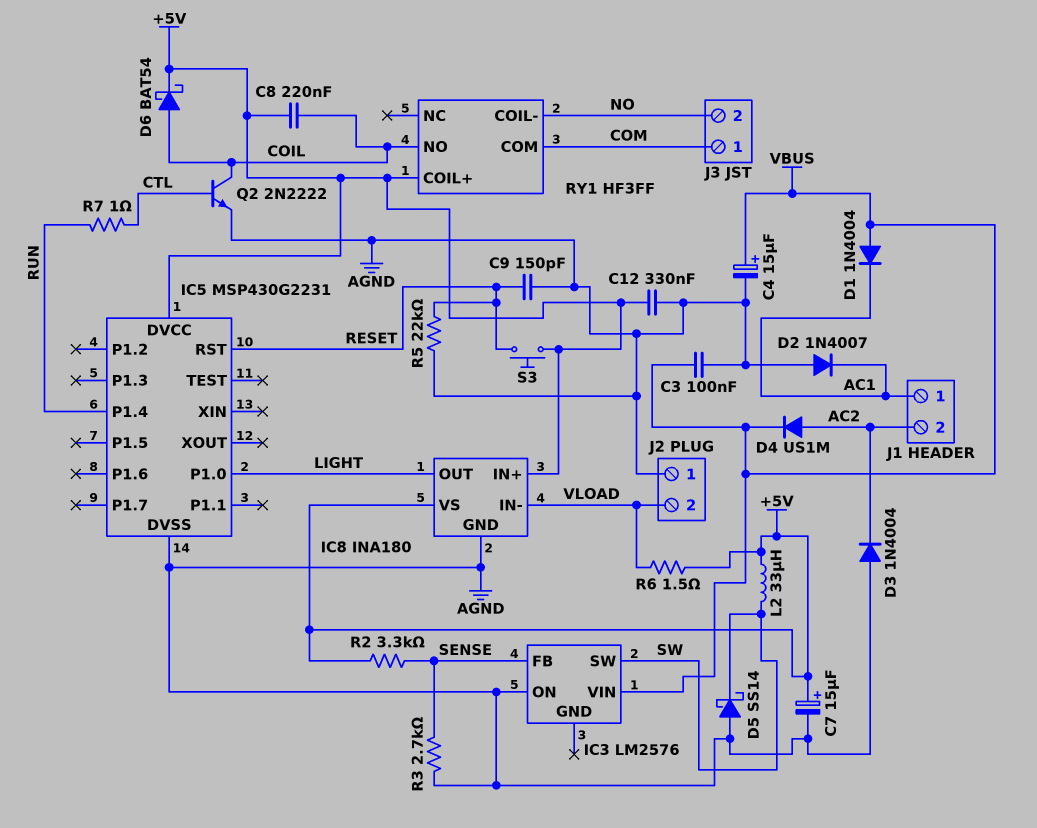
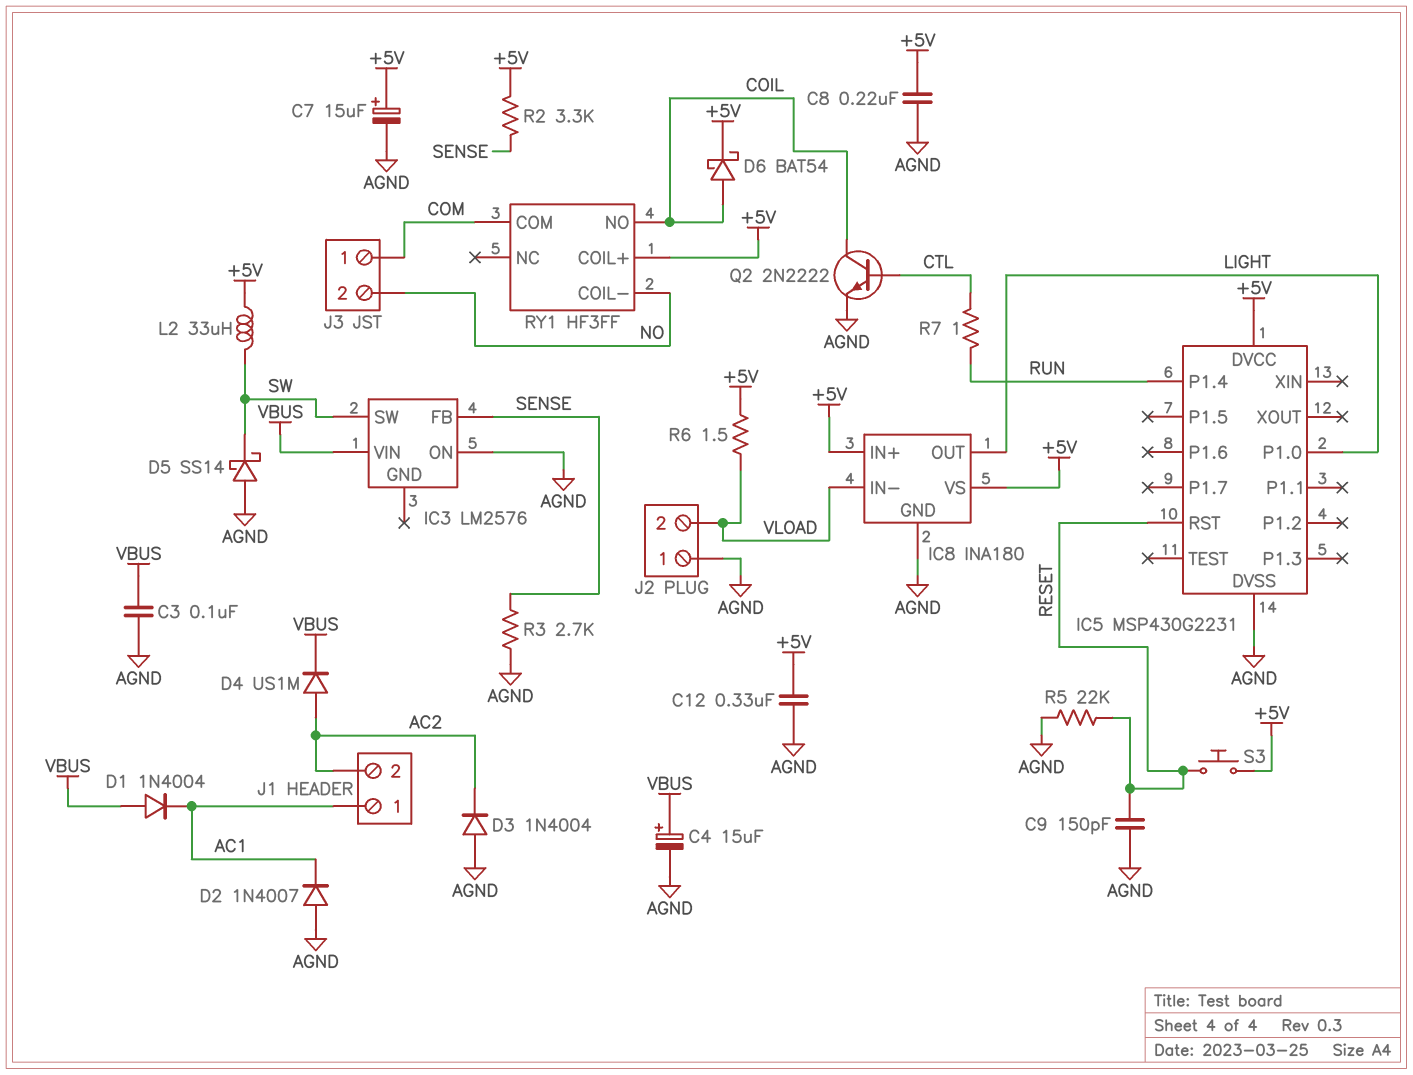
C8: 220nF (+5V, COIL) -> 220nF (+5V, AGND)

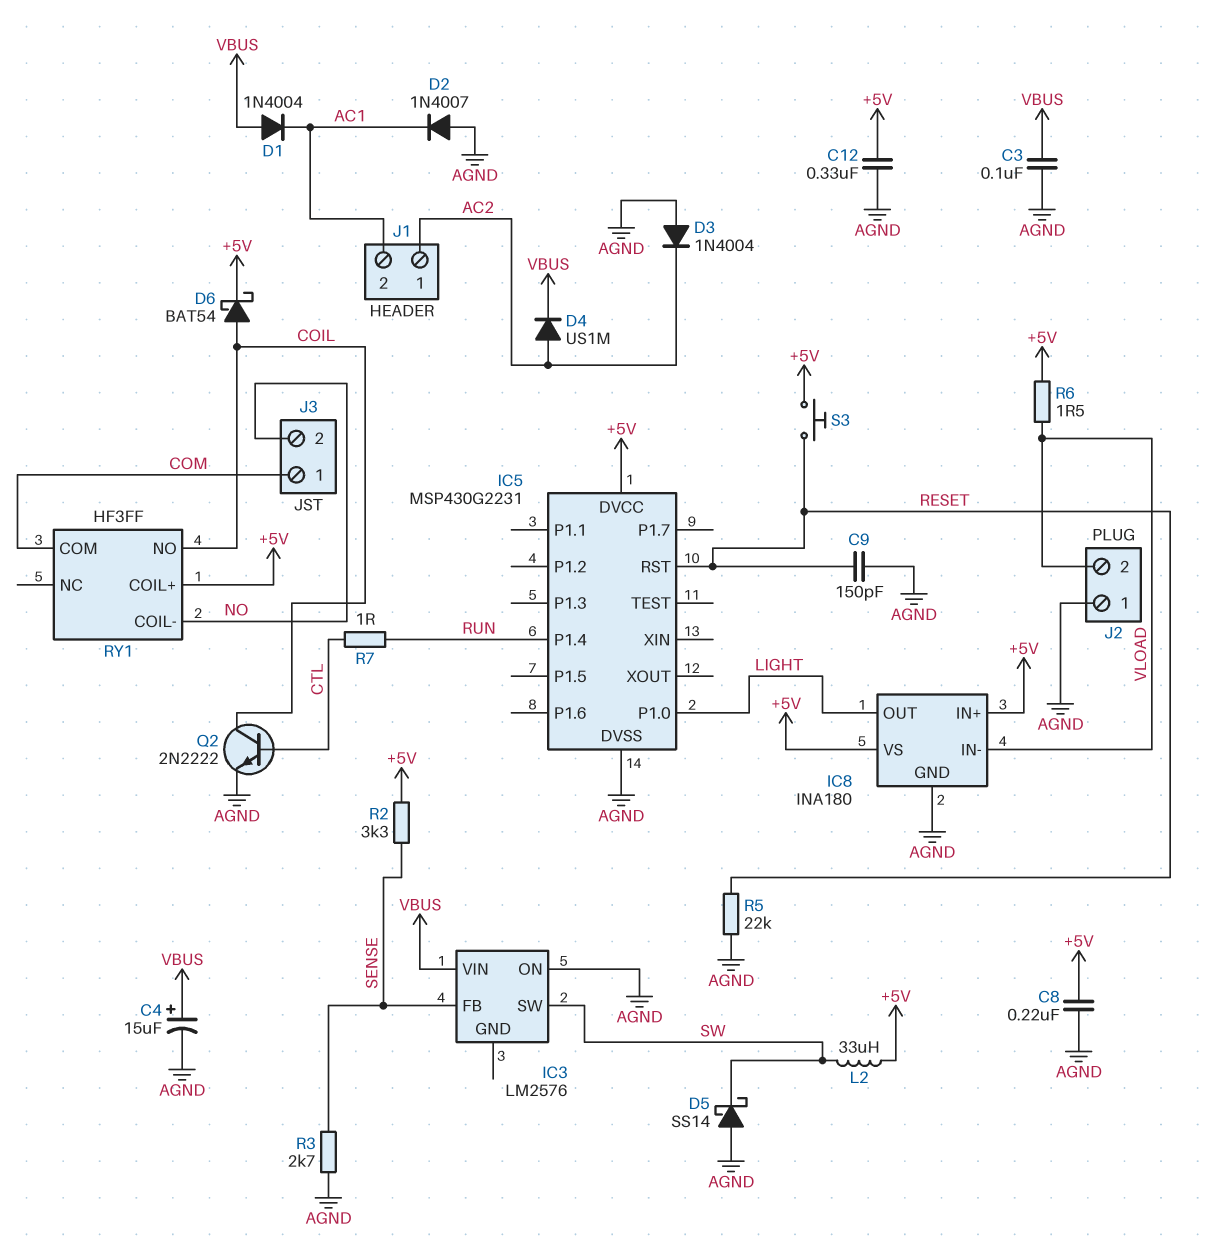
C7: 15uF (plus +5V, minus AGND) -> none
J1 pin 1: AC1 -> AC2
J1 pin 2: AC2 -> AC1

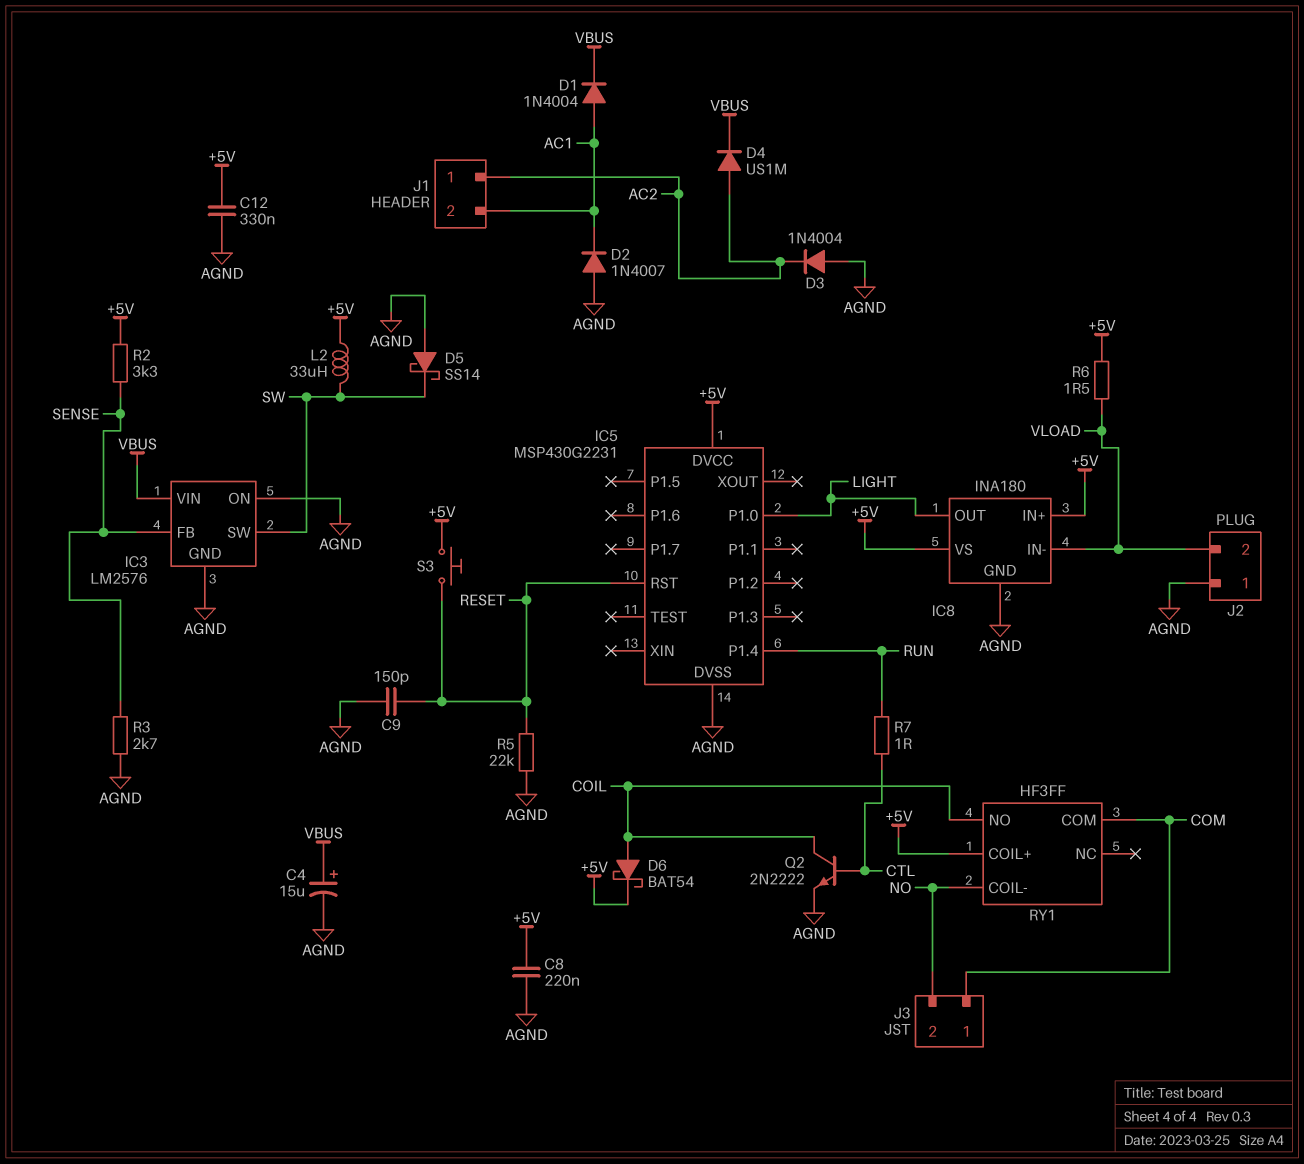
C3: 100nF (AGND, VBUS) -> none
D1: diode 1N4004 (A VBUS, K AC1) -> diode 1N4004 (A AC1, K VBUS)
IC3 pin GND: none -> AGND

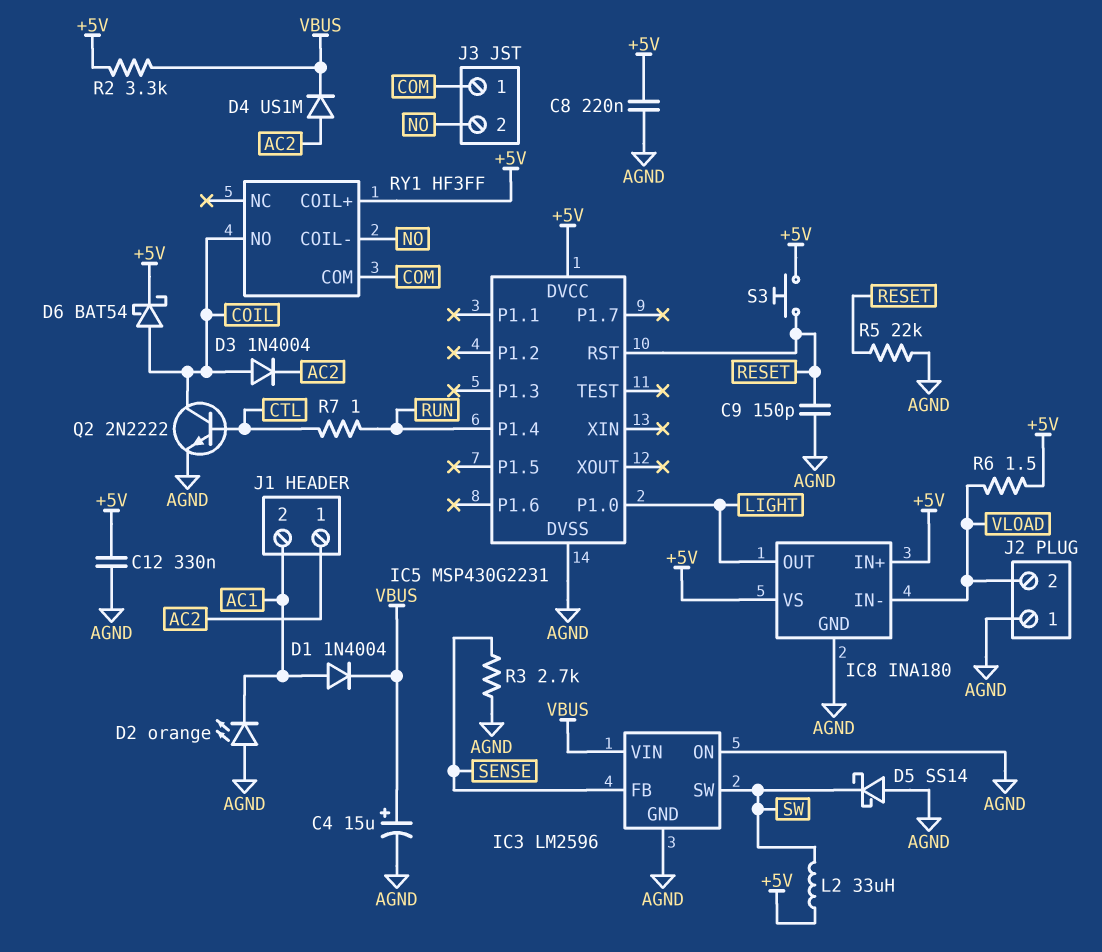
D2: diode 1N4007 (A AGND, K AC1) -> LED orange (A AGND, K AC1)
D3: diode 1N4004 (A AGND, K AC2) -> diode 1N4004 (A COIL, K AC2)
IC3: LM2576 -> LM2596
R2: 3.3k (+5V, SENSE) -> 3.3k (+5V, VBUS)

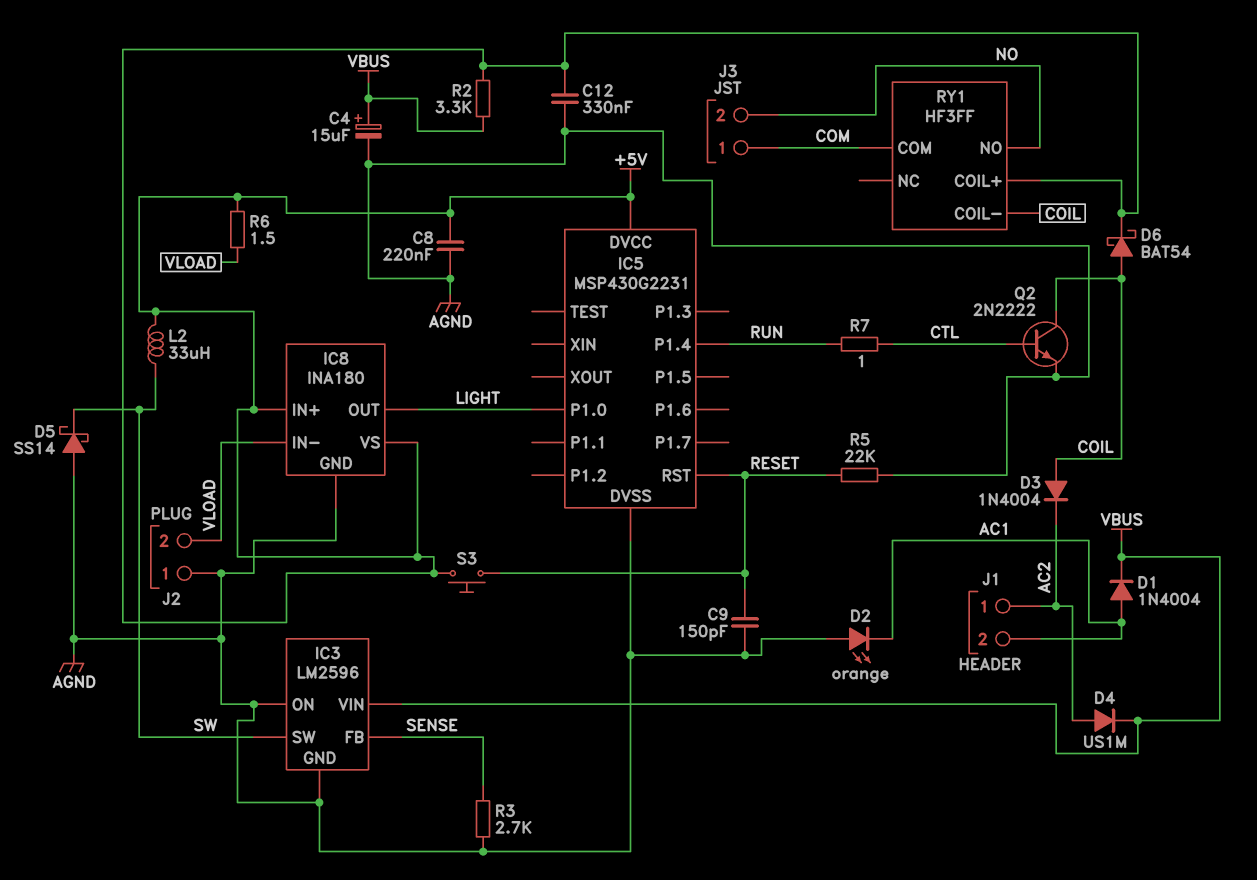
RY1 pin COIL-: NO -> COIL
RY1 pin NO: COIL -> NO

